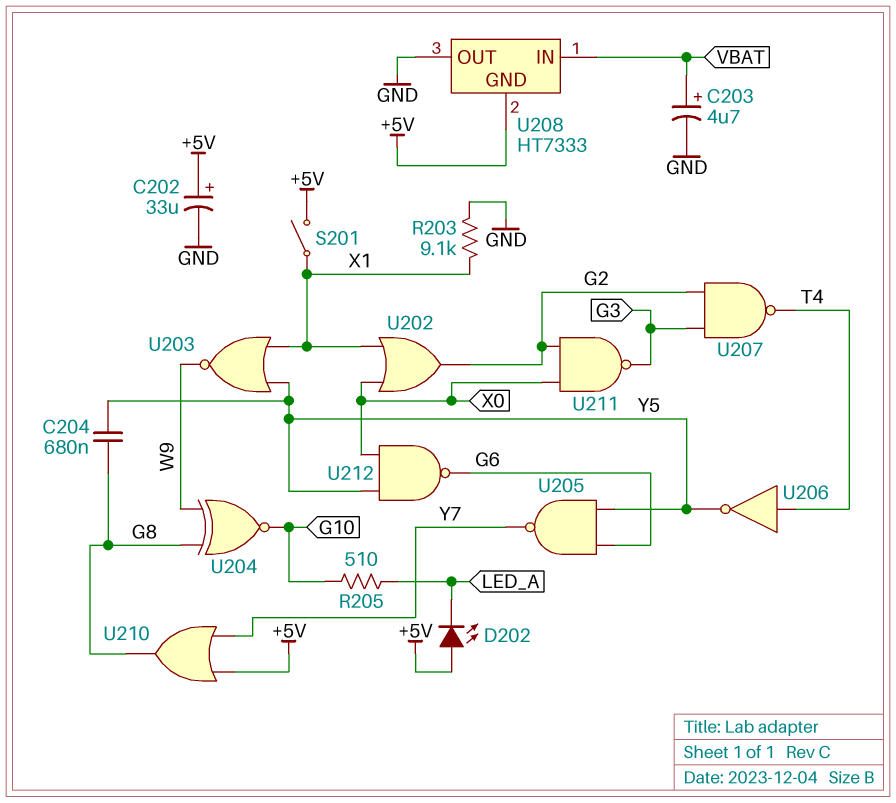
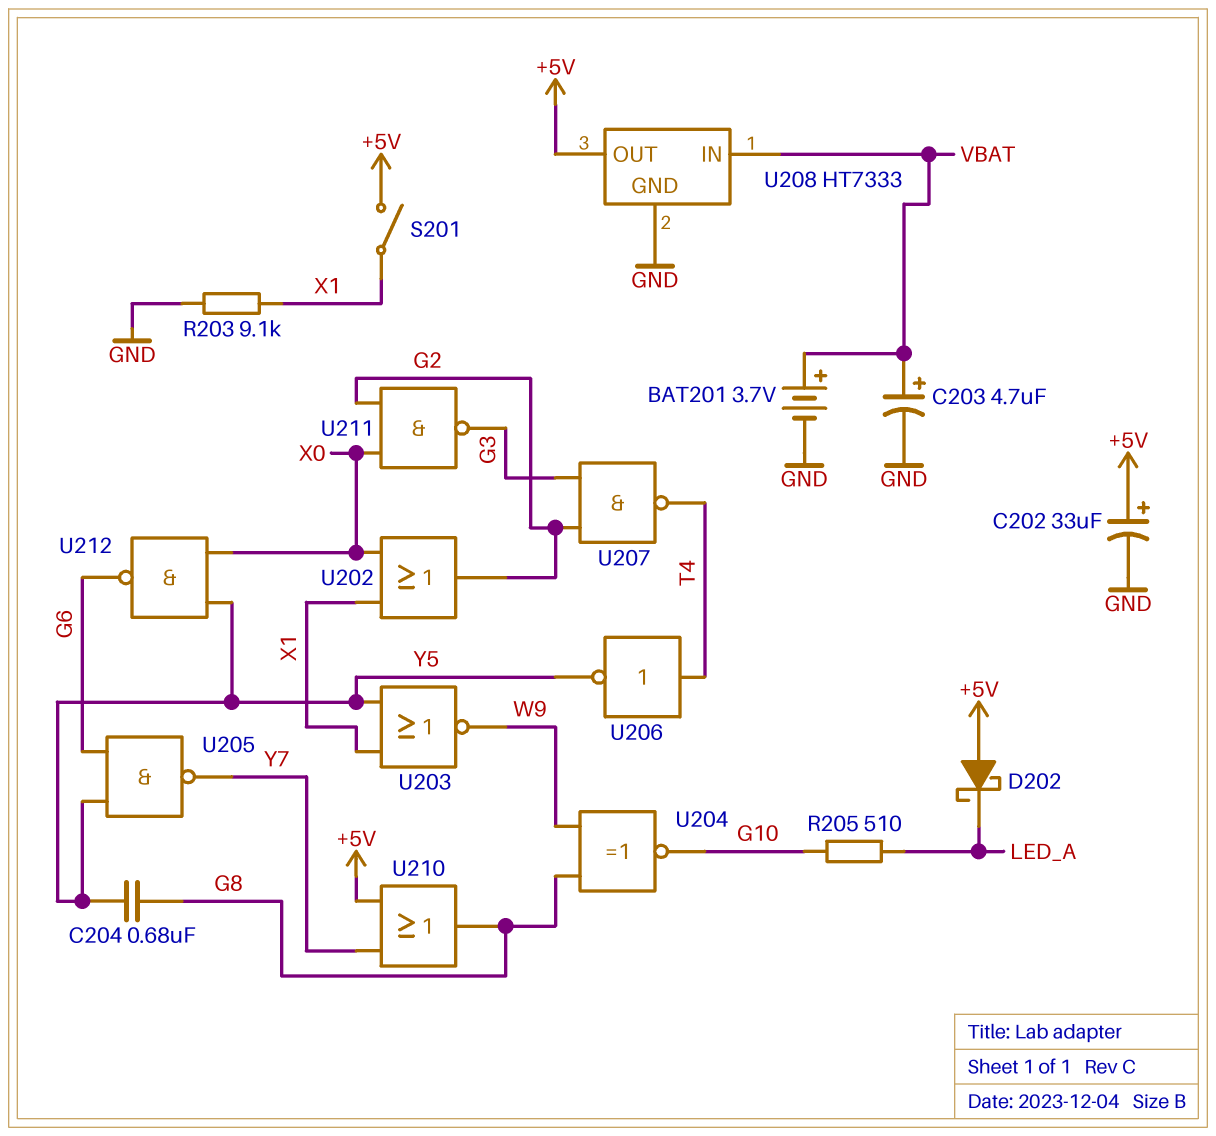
BAT201: none -> 3.7V (plus VBAT, minus GND)
D202: LED (A +5V, K LED_A) -> schottky (A +5V, K LED_A)
U208 pin GND: +5V -> GND
U208 pin OUT: GND -> +5V

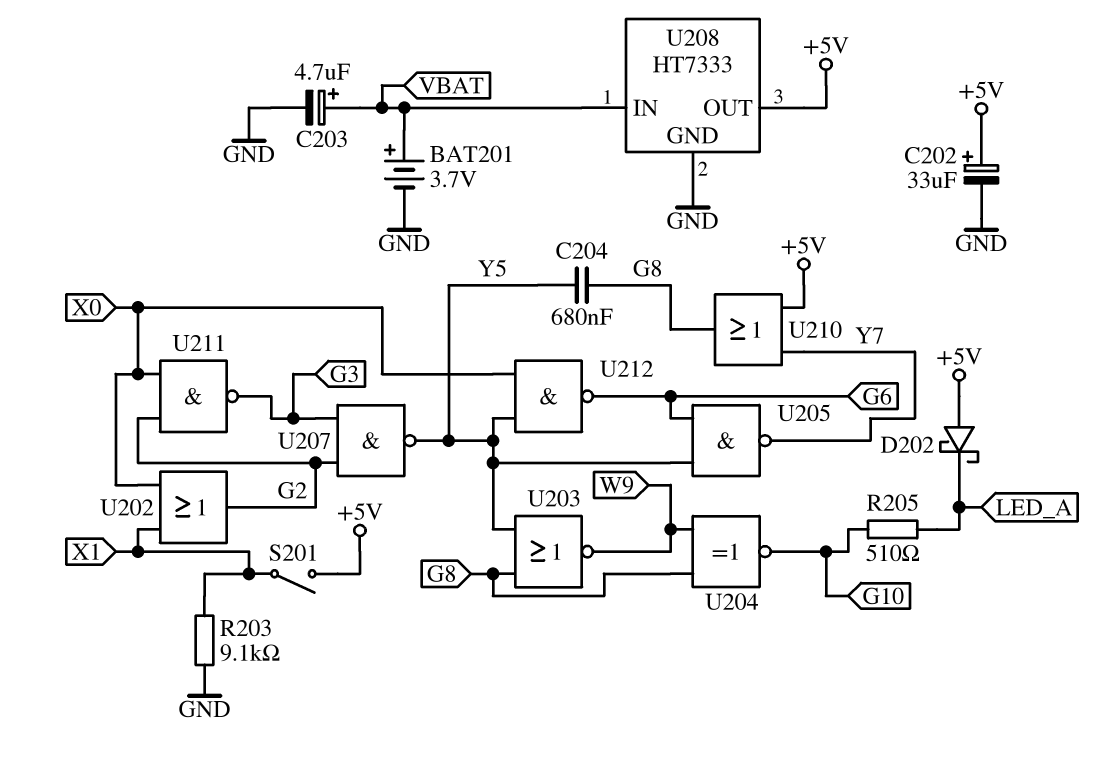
U203: NOR (in X1, in Y5, out W9) -> NOR (in G8, in Y5, out W9)
U206: NOT (in T4, out Y5) -> none
U207: NAND (in G2, in G3, out T4) -> NAND (in G2, in G3, out Y5)

